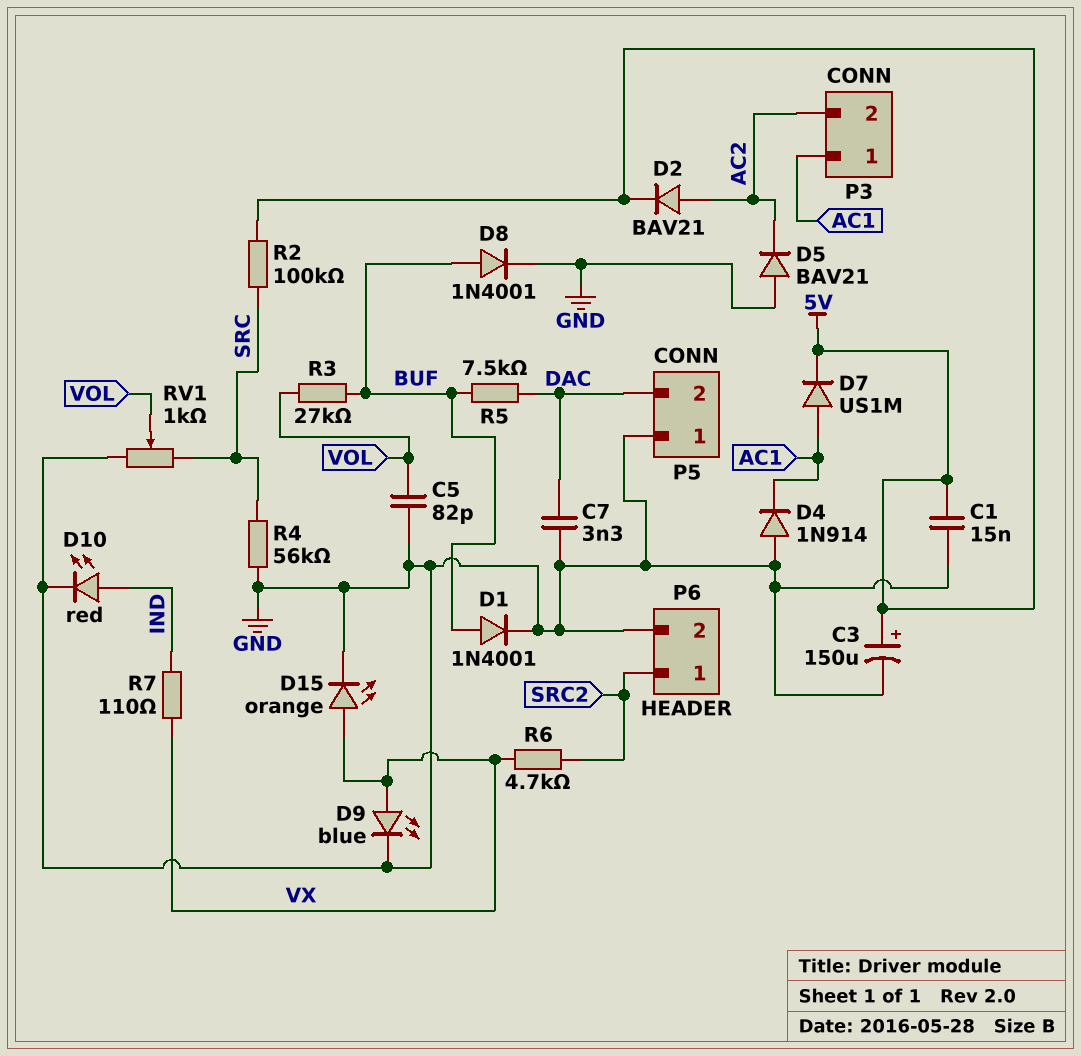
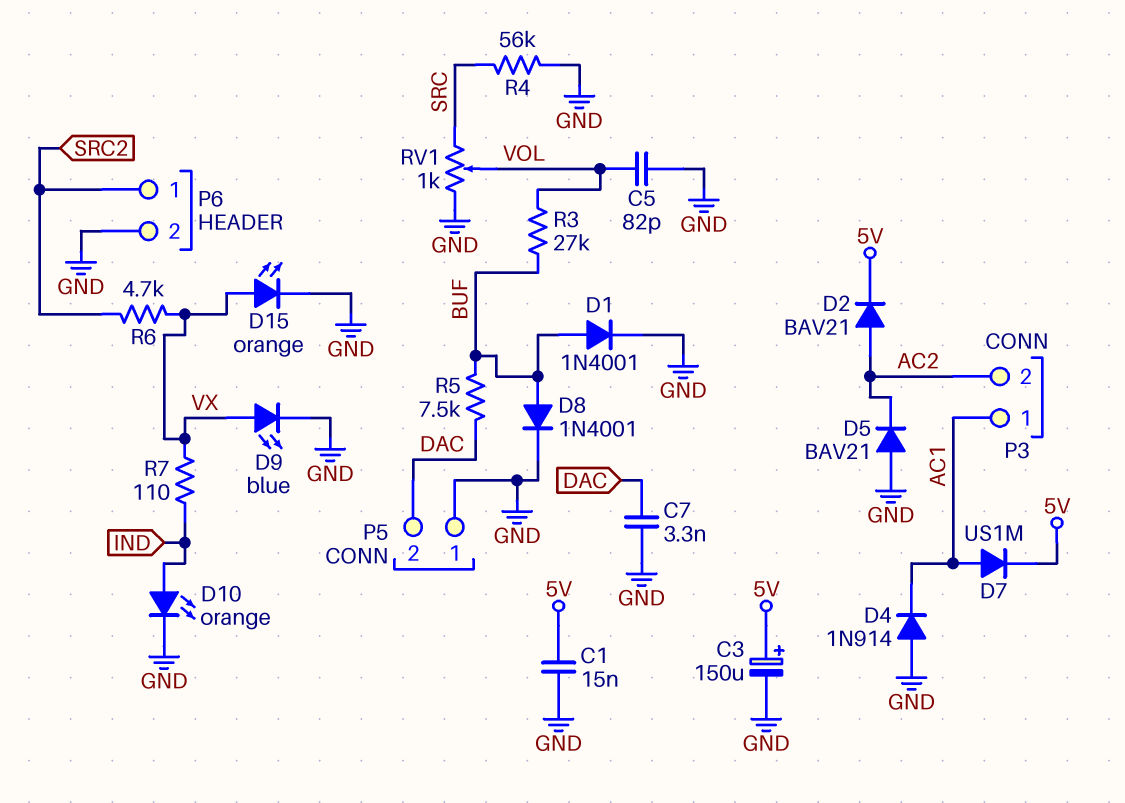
D10: LED red (A IND, K GND) -> LED orange (A IND, K GND)
R2: 100k (5V, SRC) -> none

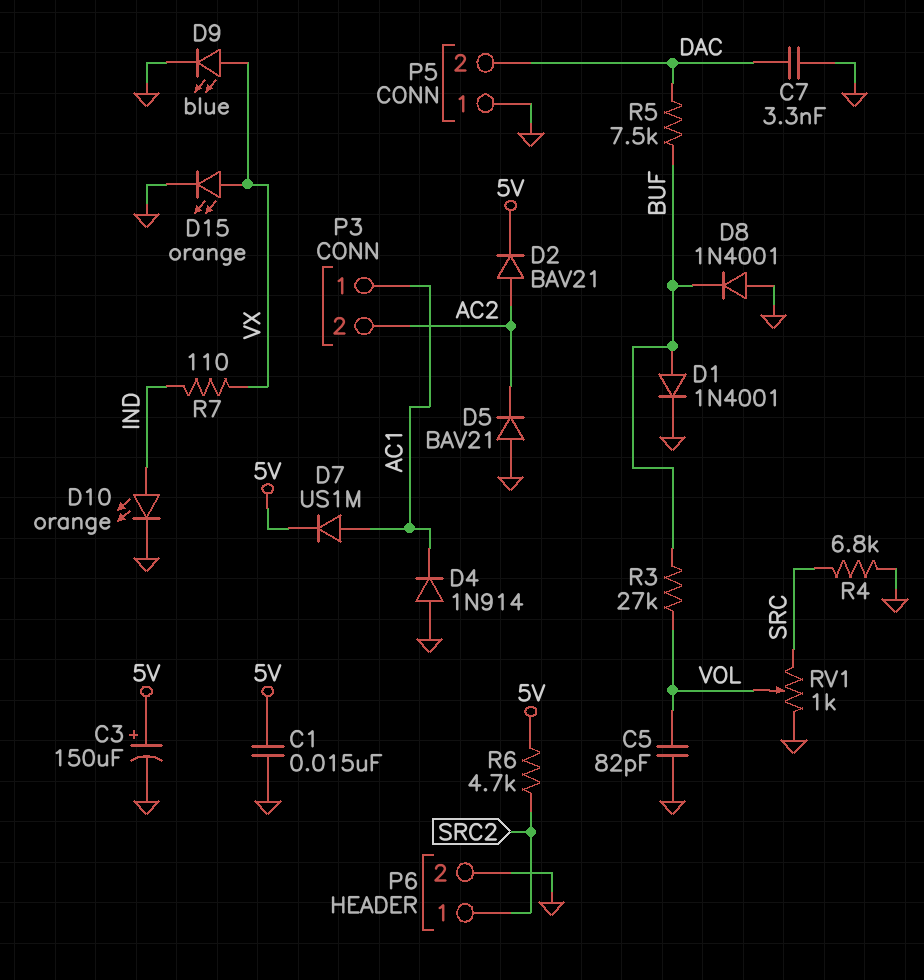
D8: diode 1N4001 (A BUF, K GND) -> diode 1N4001 (A GND, K BUF)
R4: 56k (GND, SRC) -> 6.8k (GND, SRC)
R6: 4.7k (SRC2, VX) -> 4.7k (5V, SRC2)

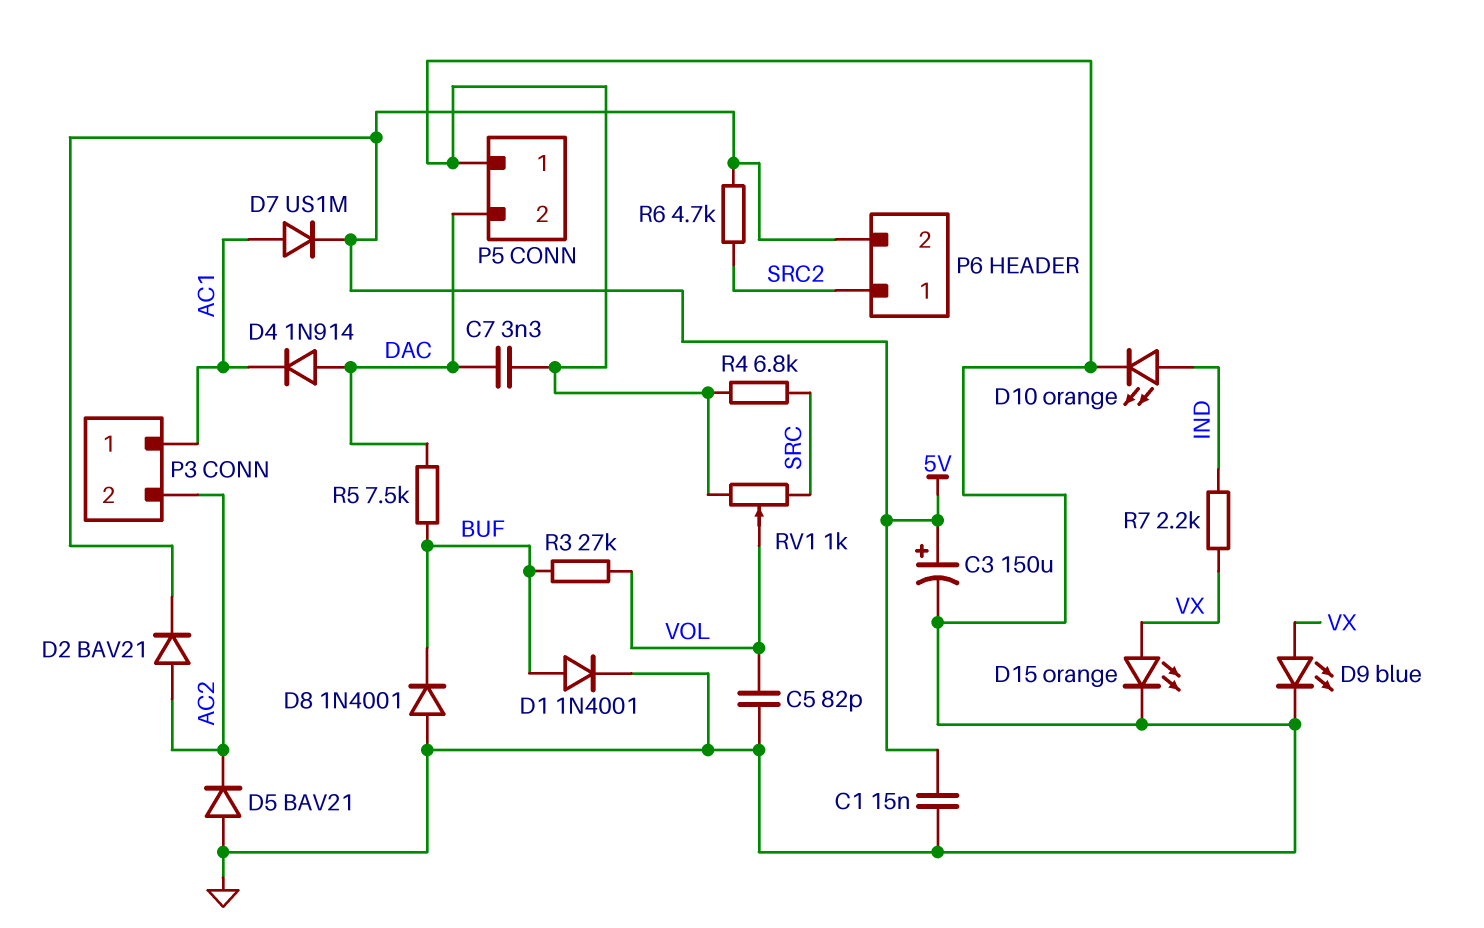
D4: diode 1N914 (A GND, K AC1) -> diode 1N914 (A DAC, K AC1)
P6 pin 2: GND -> 5V
R7: 110 (IND, VX) -> 2.2k (IND, VX)

